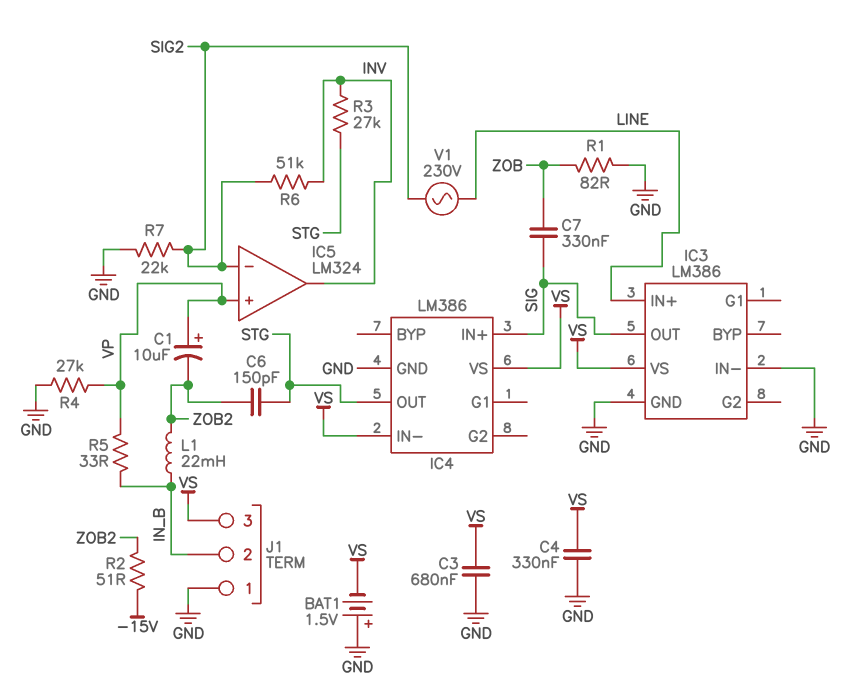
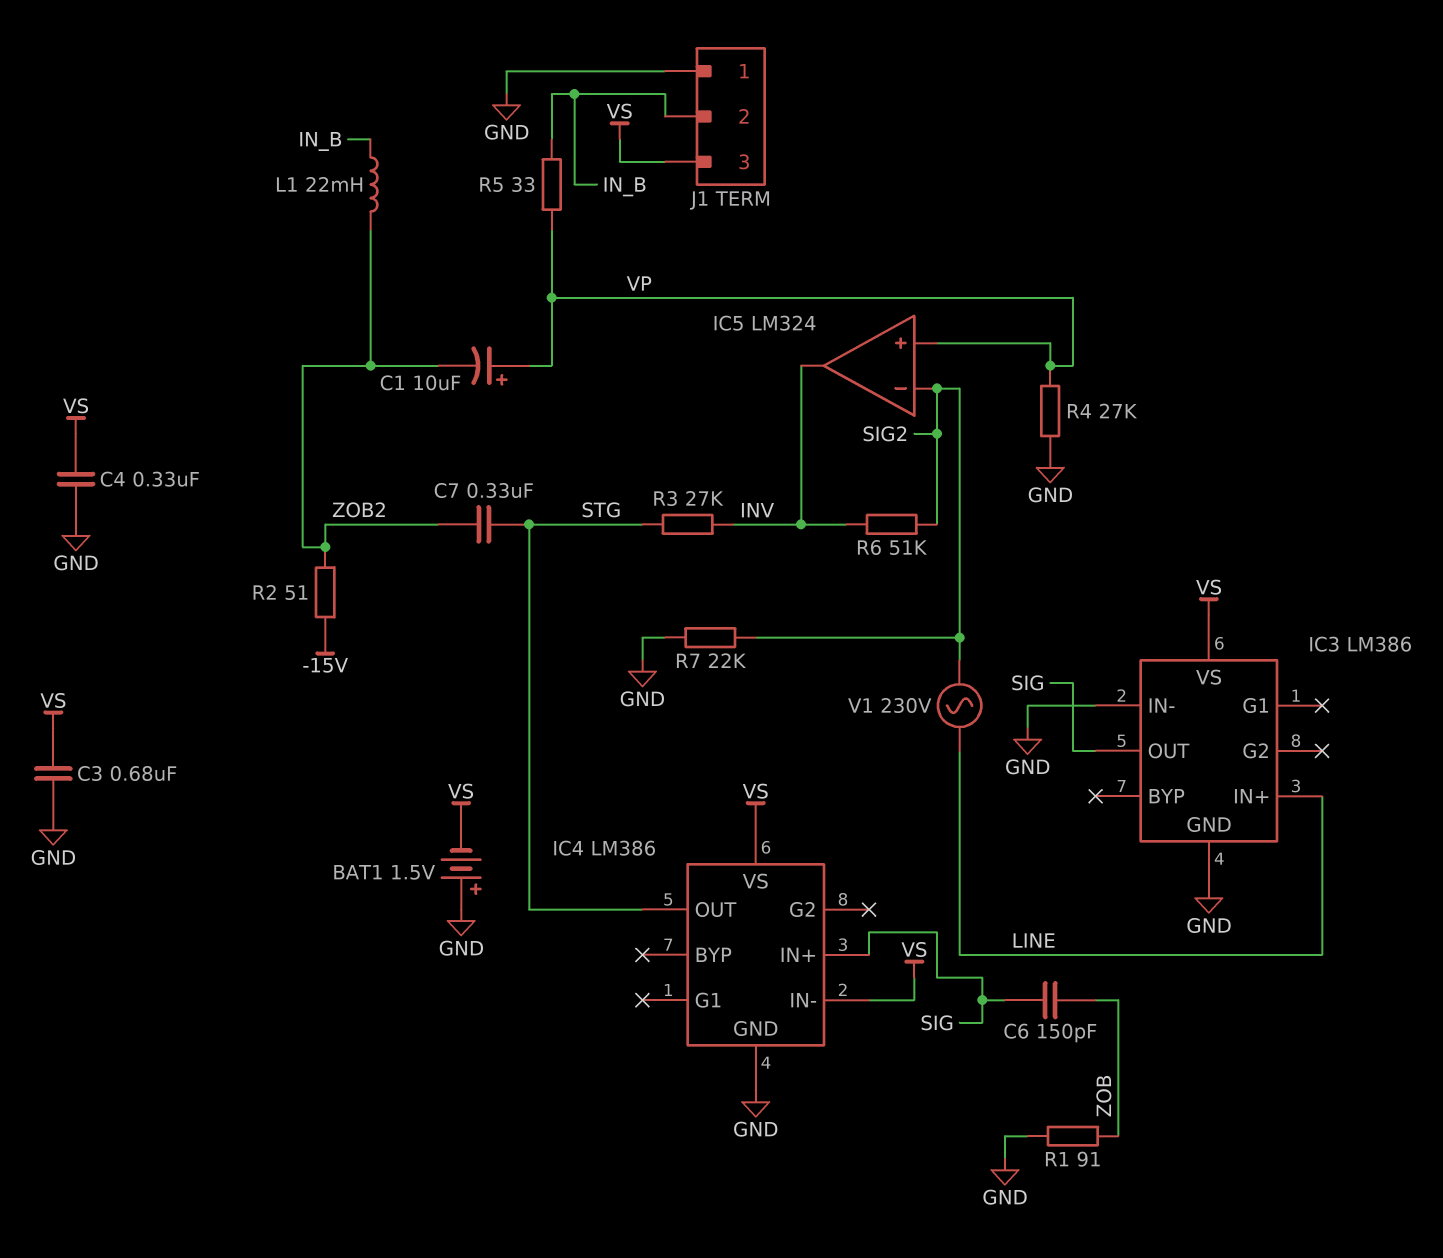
C6: 150pF (STG, ZOB2) -> 150pF (SIG, ZOB)
C7: 330nF (SIG, ZOB) -> 330nF (STG, ZOB2)
R1: 82 (GND, ZOB) -> 91 (GND, ZOB)

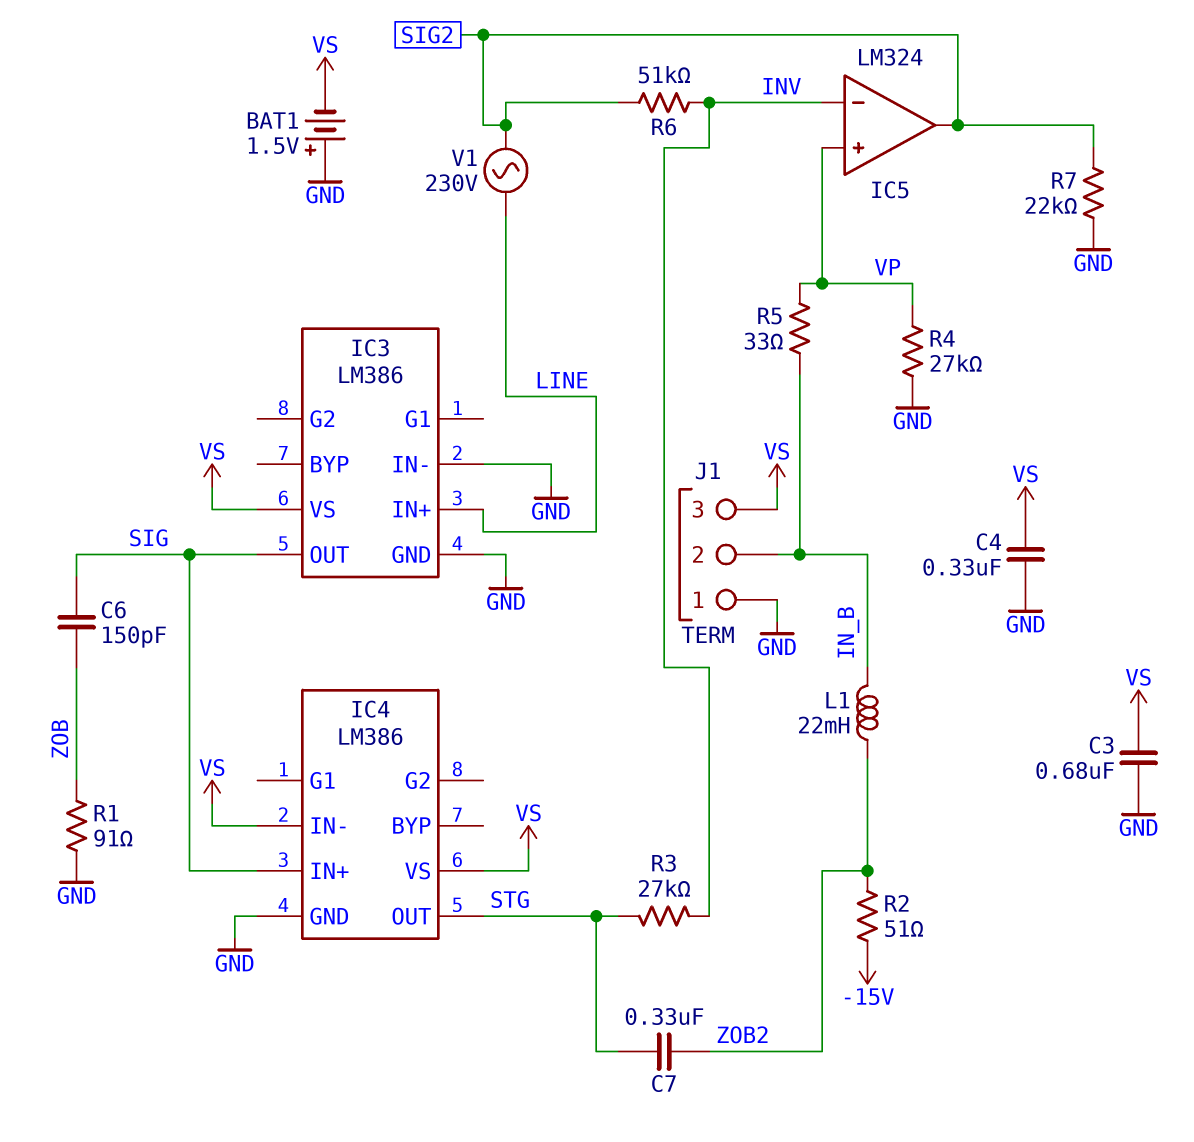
C1: 10uF (plus VP, minus ZOB2) -> none
IC5 pin in-: SIG2 -> INV
IC5 pin out: INV -> SIG2

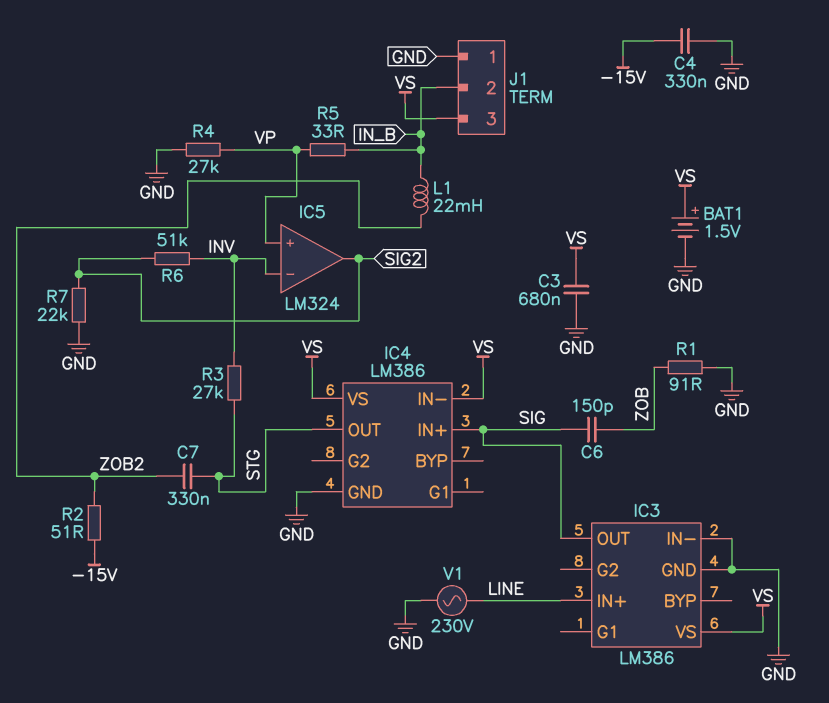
BAT1: 1.5V (plus GND, minus VS) -> 1.5V (plus VS, minus GND)
C4: 330nF (GND, VS) -> 330nF (-15V, GND)
V1: AC 230V (LINE, SIG2) -> AC 230V (GND, LINE)

